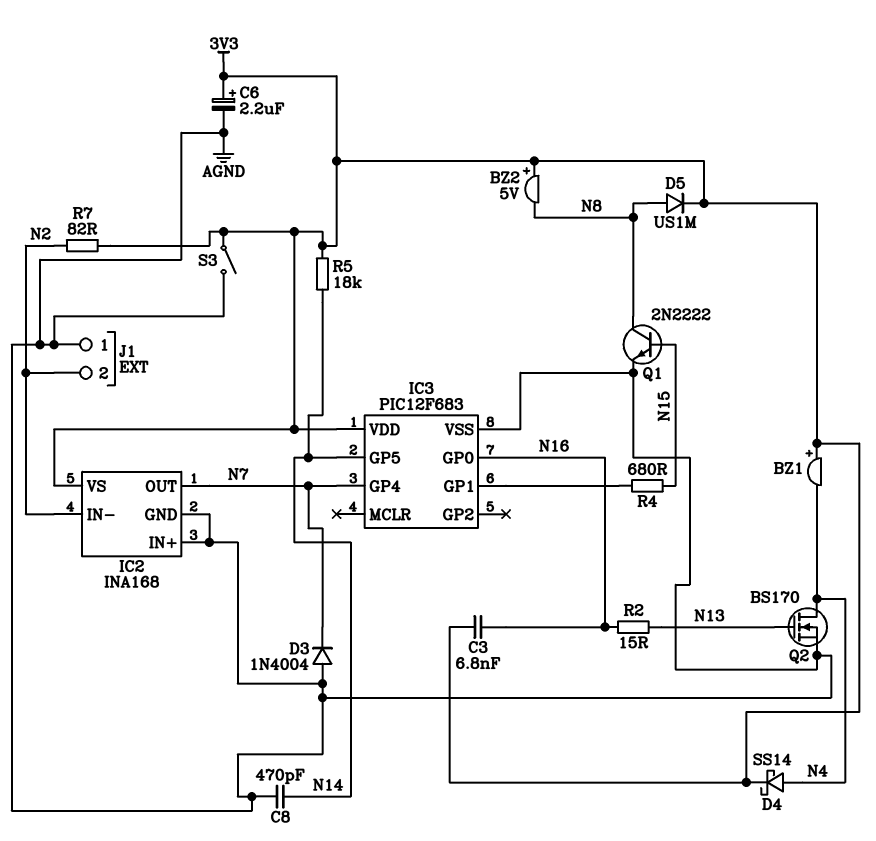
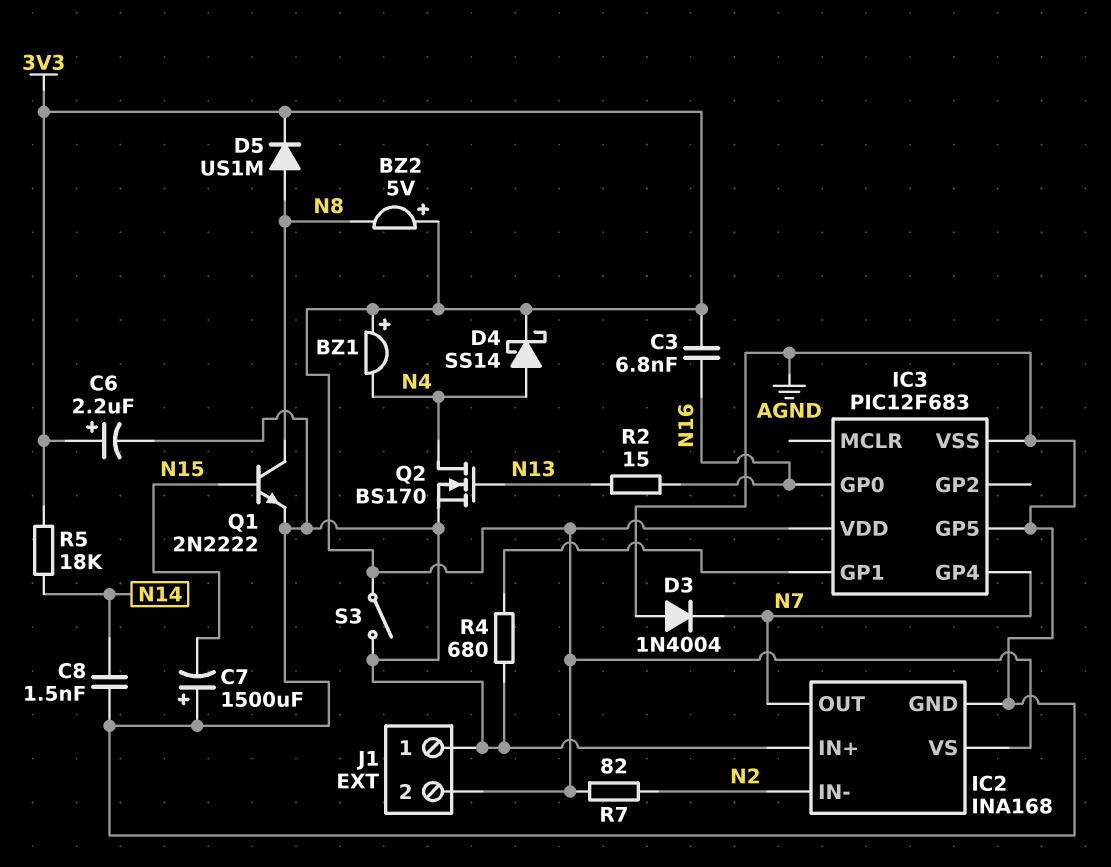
C7: none -> 1500uF (plus AGND, minus N15)
C8: 470pF (AGND, N14) -> 1.5nF (AGND, N14)
IC3 pin GP5: N14 -> AGND
J1 pin 2: N2 -> 3V3
R4: 680 (IC3/GP1, N15) -> 680 (AGND, IC3/GP1)

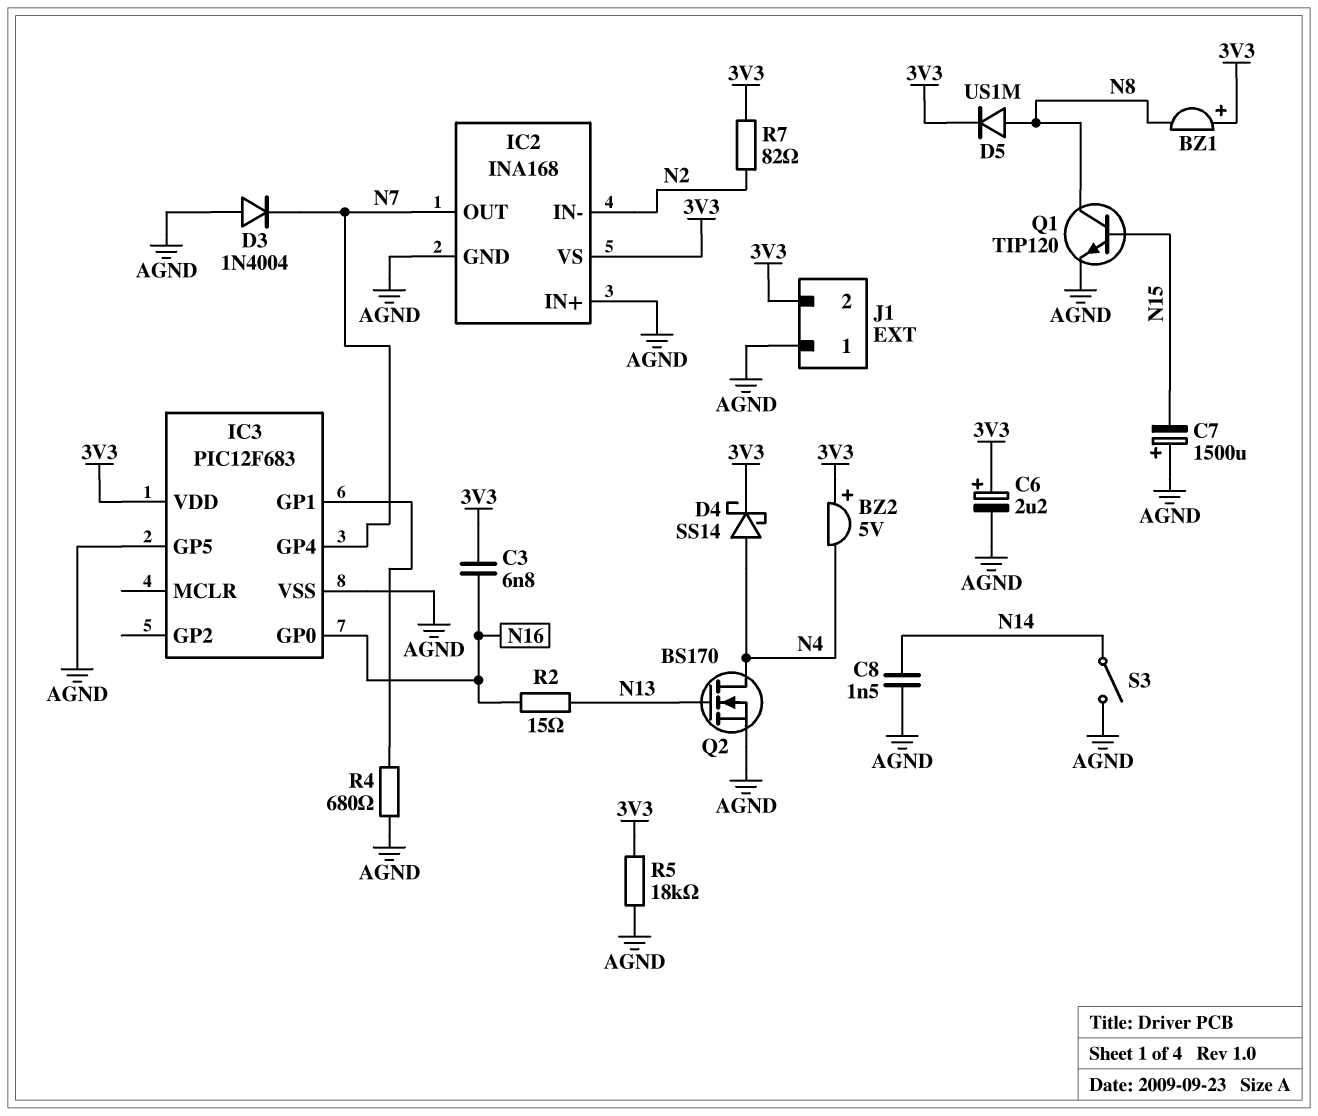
BZ1: buzzer (plus 3V3, minus N4) -> buzzer (plus 3V3, minus N8)
BZ2: buzzer 5V (plus 3V3, minus N8) -> buzzer 5V (plus 3V3, minus N4)
Q1: NPN 2N2222 (B N15, C N8, E AGND) -> NPN TIP120 (B N15, C N8, E AGND)
R5: 18k (3V3, N14) -> 18k (3V3, AGND)
S3: switch (3V3, AGND) -> switch (AGND, N14)

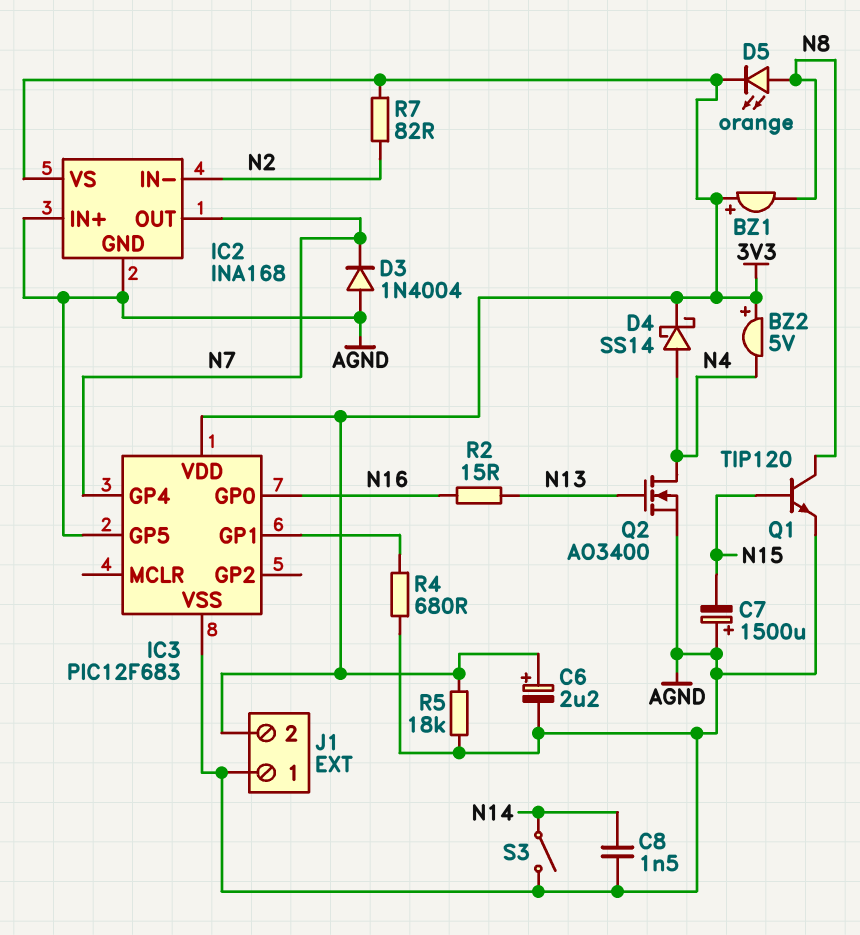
C3: 6.8nF (3V3, N16) -> none
D5: diode US1M (A N8, K 3V3) -> LED orange (A N8, K 3V3)
Q2: NMOS BS170 (G N13, D N4, S AGND) -> NMOS AO3400 (G N13, D N4, S AGND)

